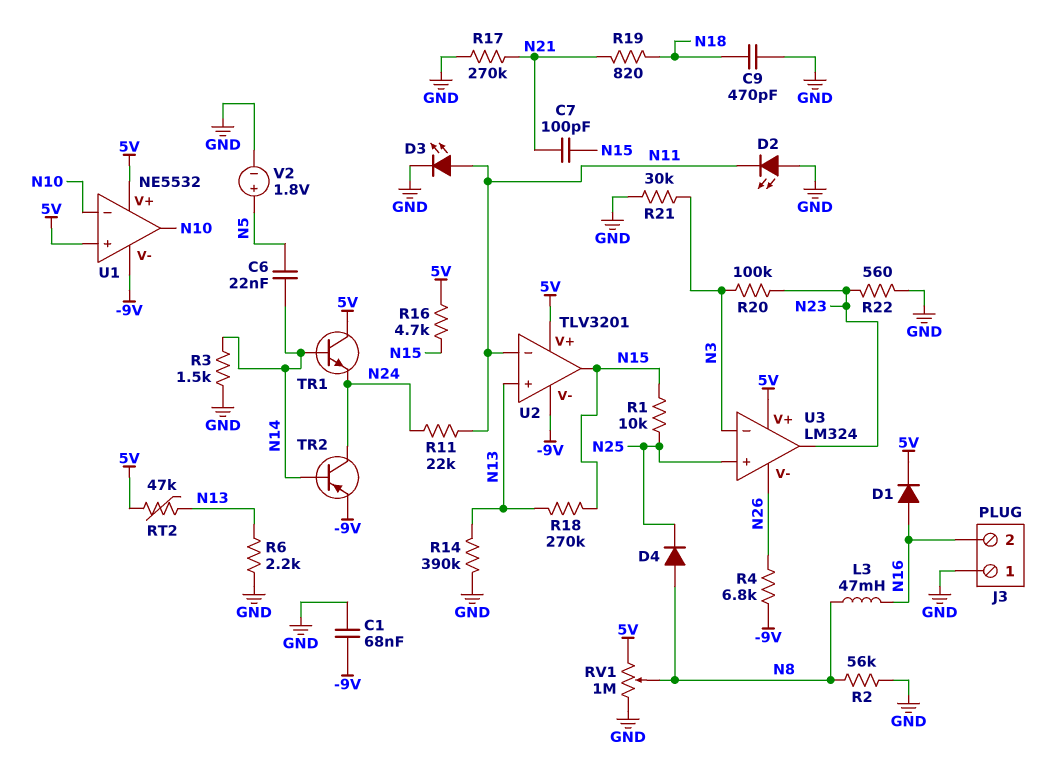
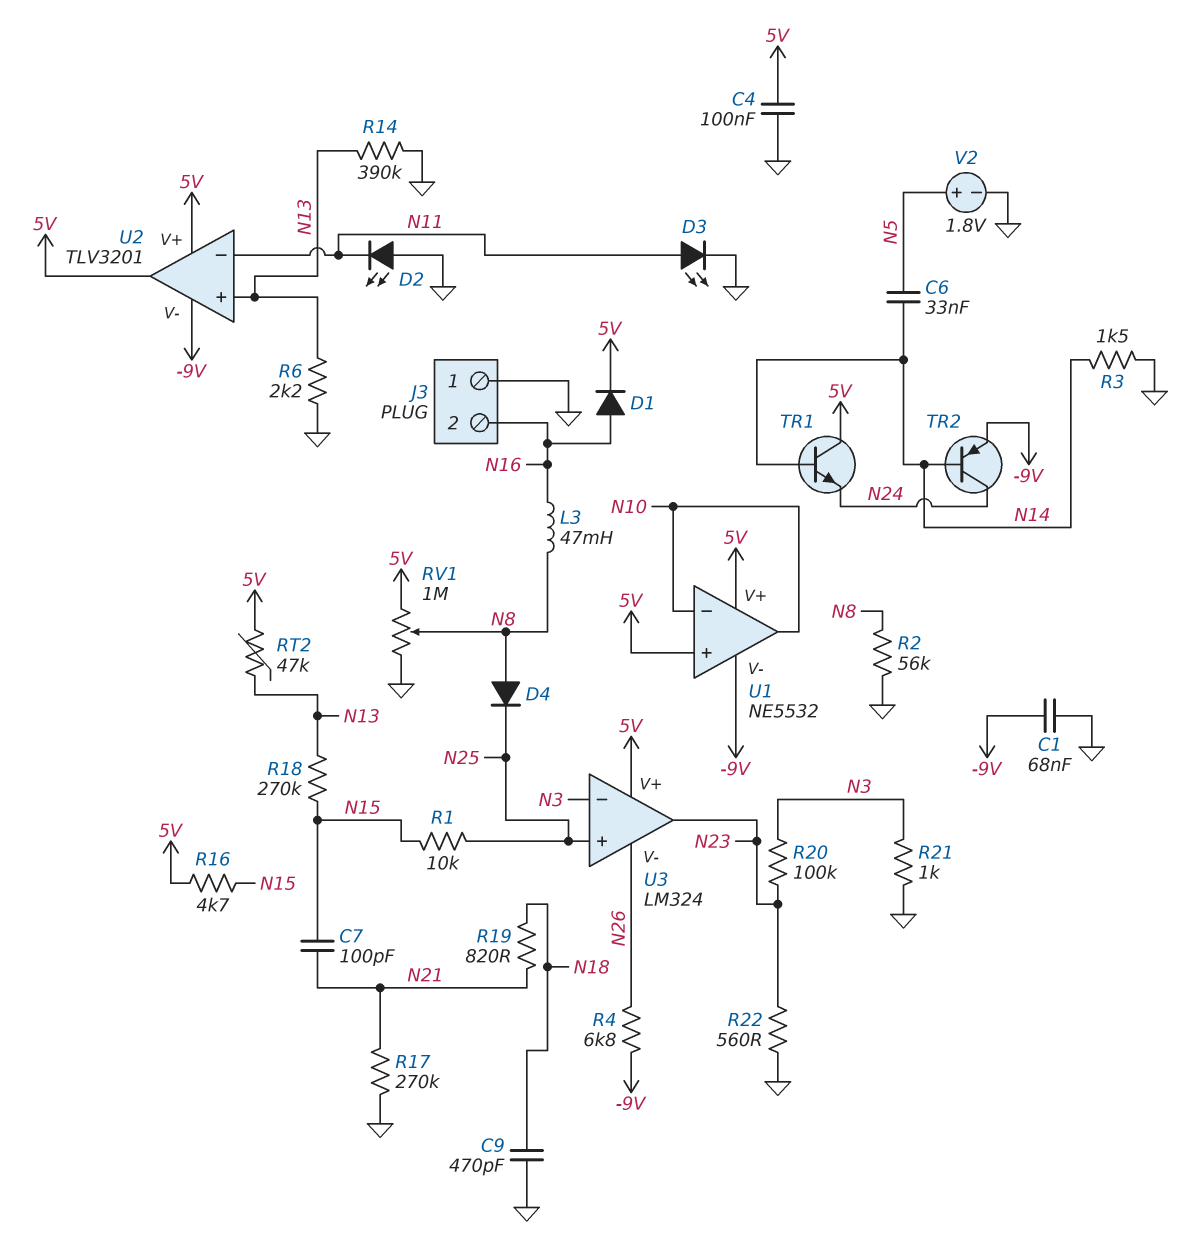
C4: none -> 100nF (5V, GND)
C6: 22nF (N5, N14) -> 33nF (N5, N14)
R11: 22k (N11, N24) -> none
R21: 30k (GND, N3) -> 1k (GND, N3)
U2 pin out: N15 -> 5V

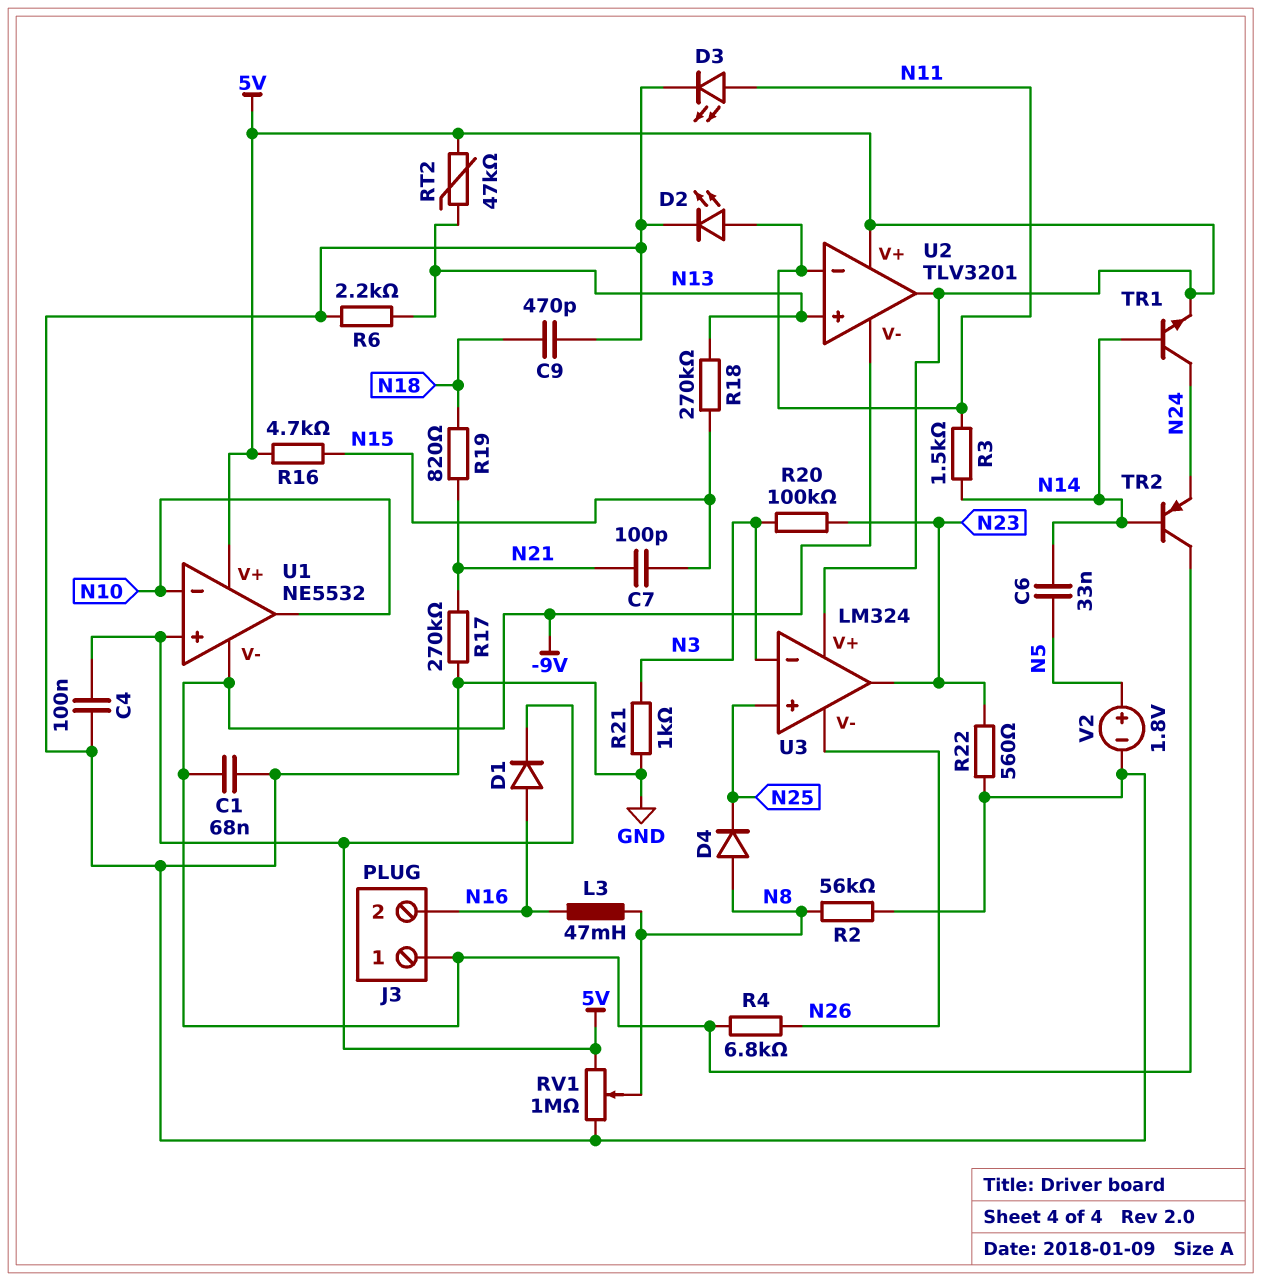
D2: LED (A GND, K N11) -> LED (A N11, K GND)
J3 pin 1: GND -> -9V
R1: 10k (N15, N25) -> none
R3: 1.5k (GND, N14) -> 1.5k (N11, N14)
R14: 390k (GND, N13) -> none
TR1: NPN (B N14, C 5V, E N24) -> NPN (B N14, C N24, E 5V)
TR2: PNP (B N14, C N24, E -9V) -> PNP (B N14, C -9V, E N24)

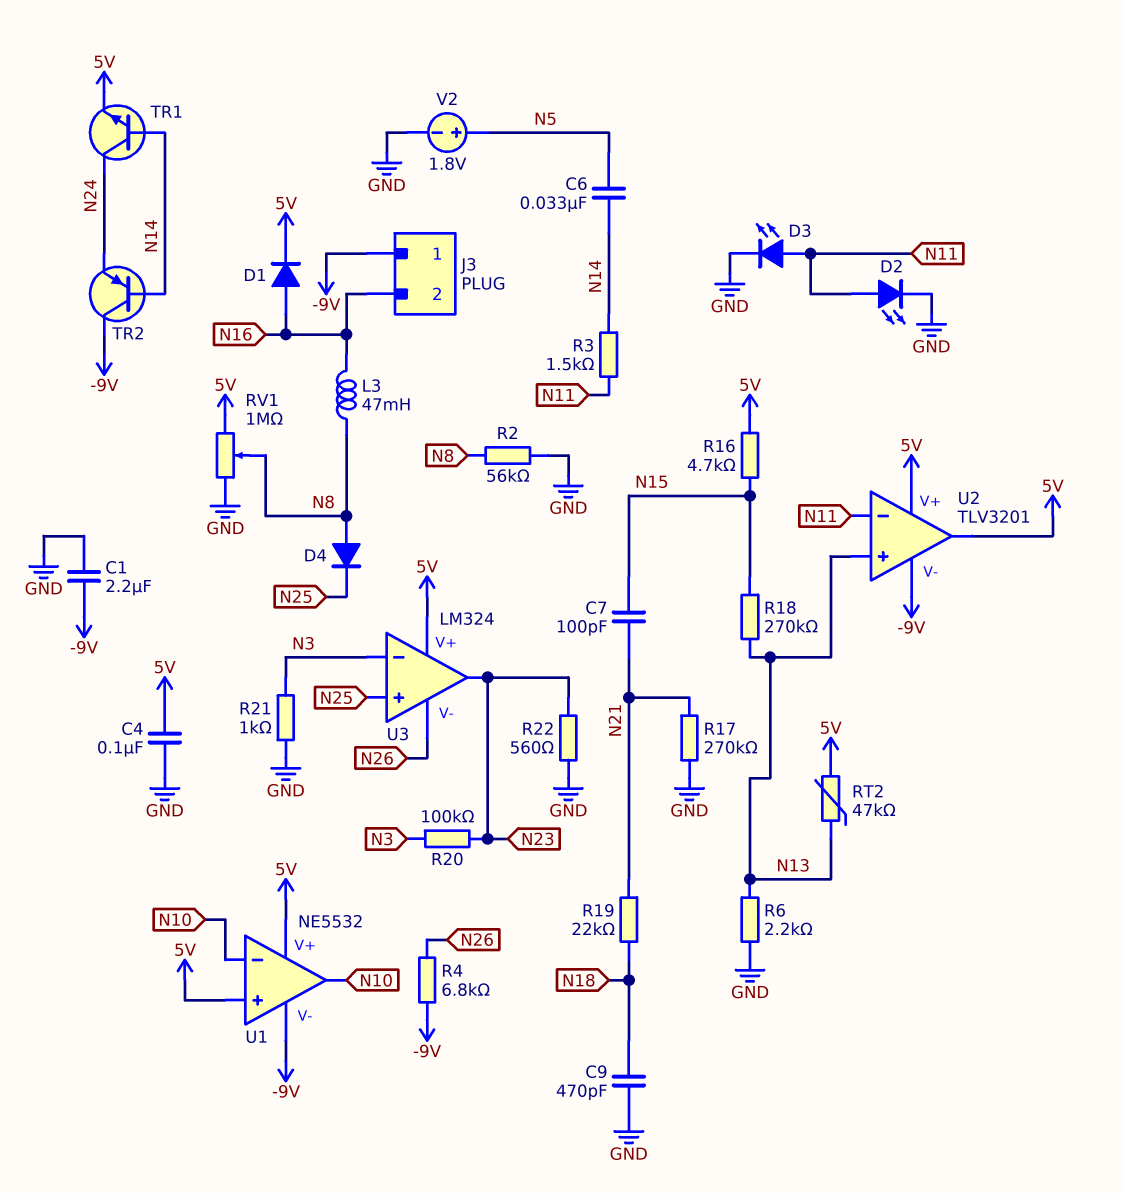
C1: 68nF (-9V, GND) -> 2.2uF (-9V, GND)
R19: 820 (N18, N21) -> 22k (N18, N21)

